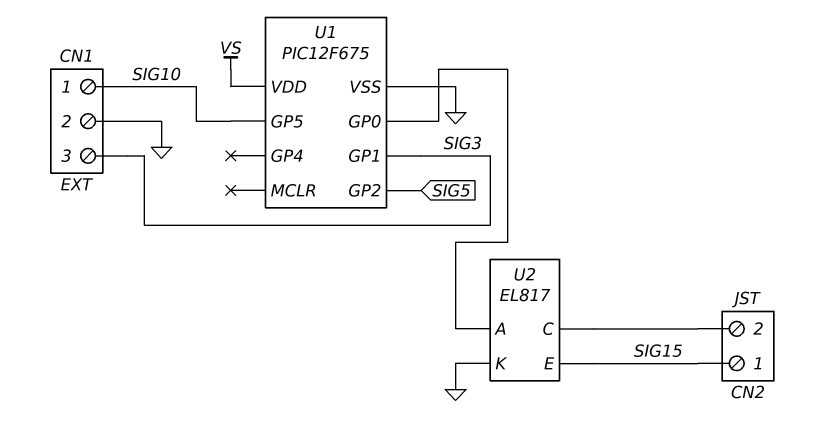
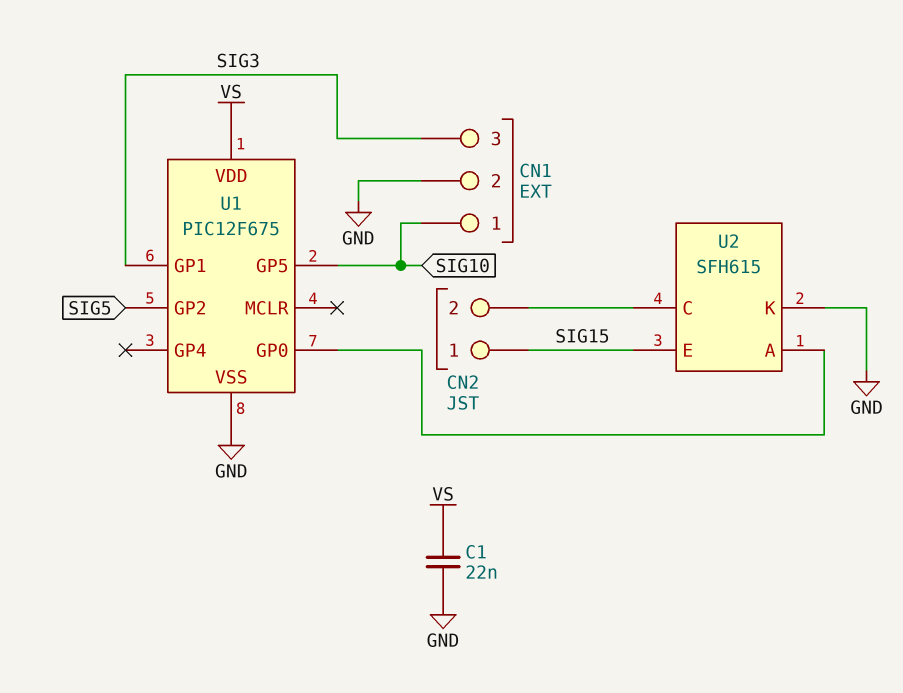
C1: none -> 22nF (GND, VS)
U2: EL817 -> SFH615

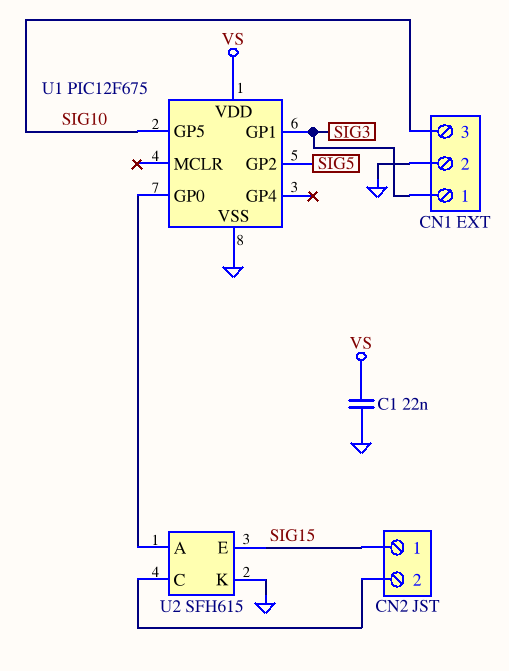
CN1 pin 1: SIG10 -> SIG3
CN1 pin 3: SIG3 -> SIG10

